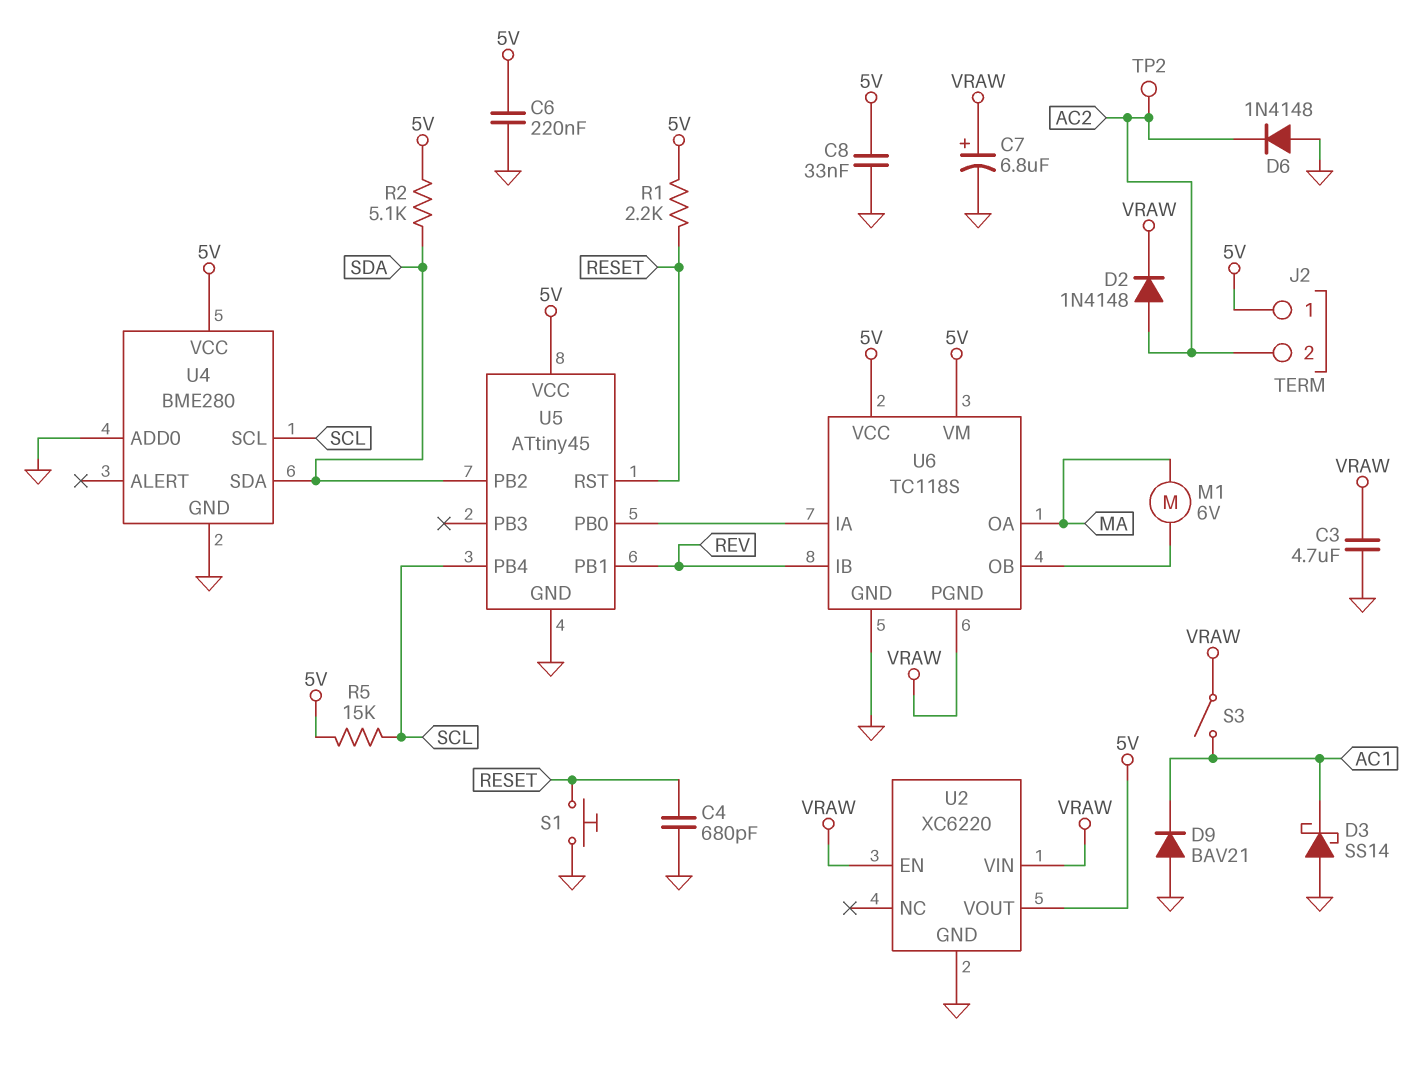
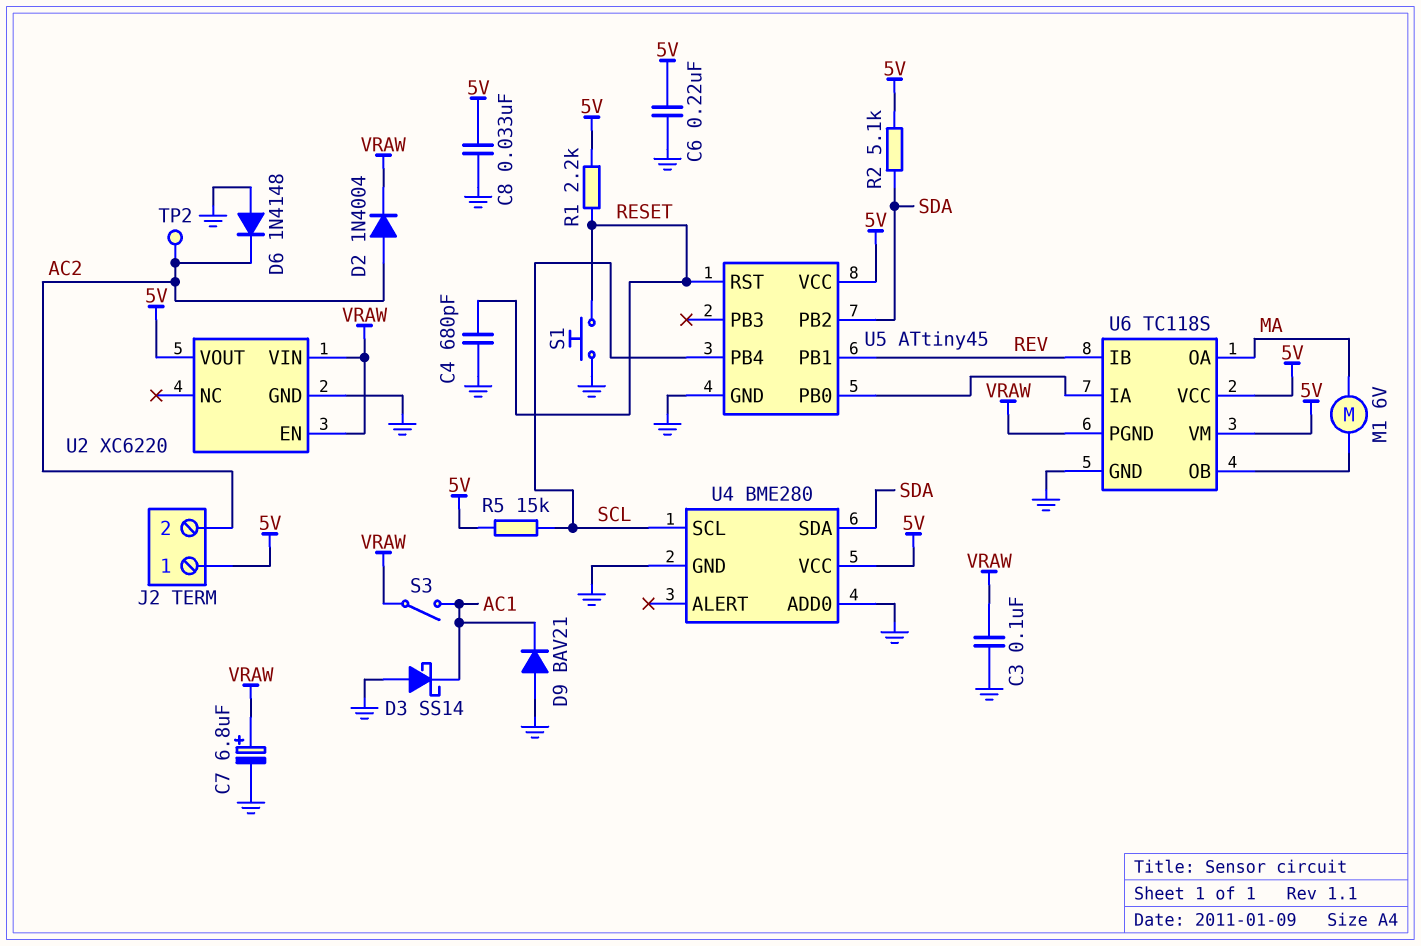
C3: 4.7uF (GND, VRAW) -> 100nF (GND, VRAW)
D2: diode 1N4148 (A AC2, K VRAW) -> diode 1N4004 (A AC2, K VRAW)

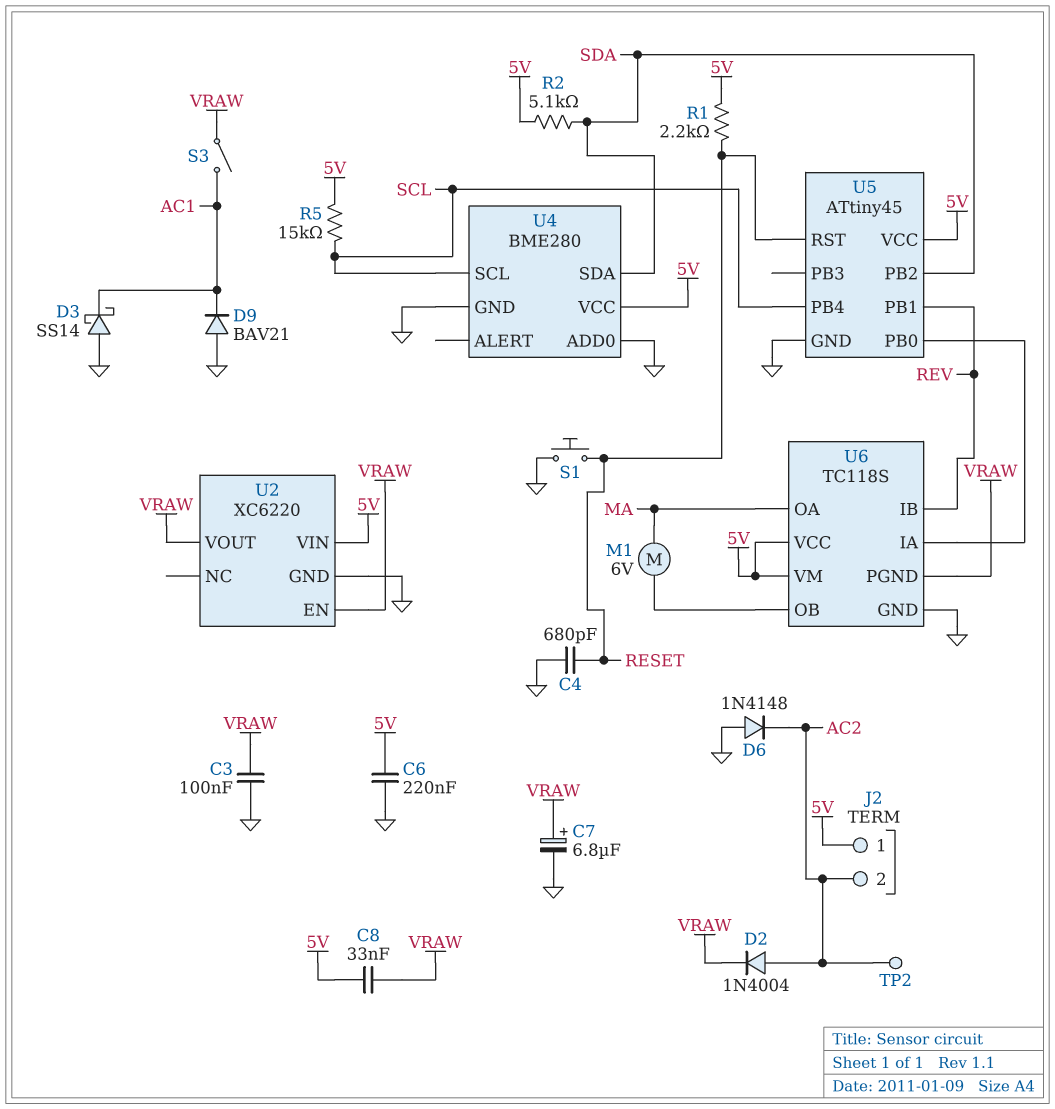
C8: 33nF (5V, GND) -> 33nF (5V, VRAW)
U2 pin VIN: VRAW -> 5V
U2 pin VOUT: 5V -> VRAW

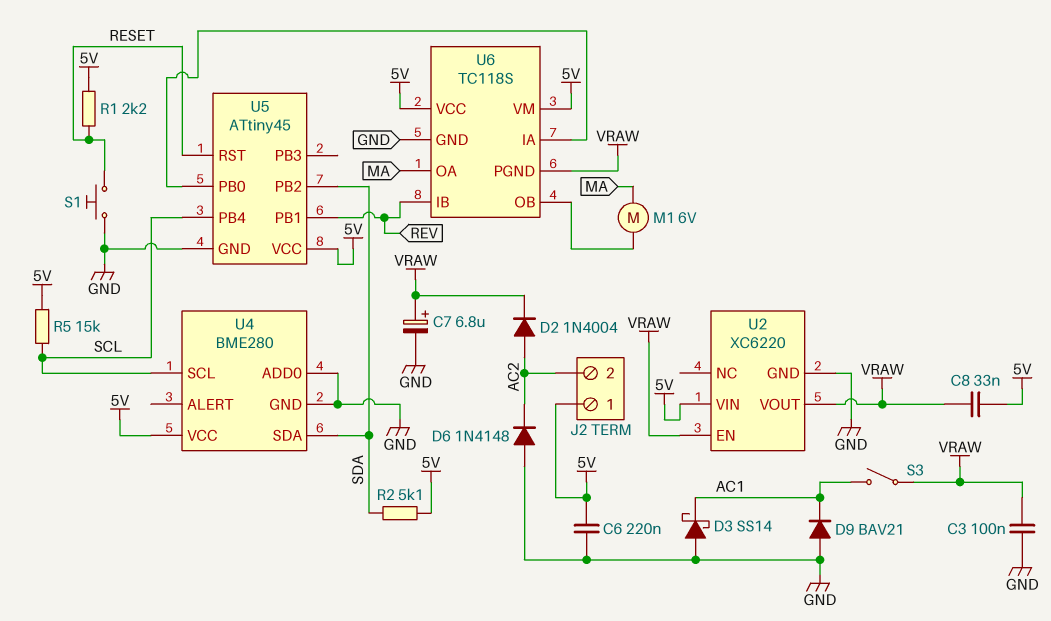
C4: 680pF (GND, RESET) -> none
TP2: test point (AC2) -> none

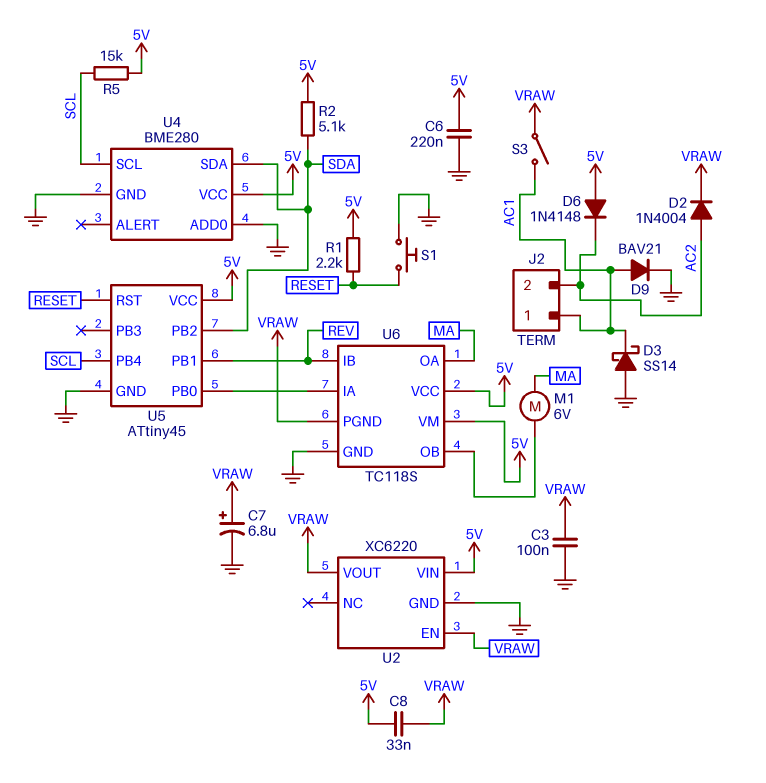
D6: diode 1N4148 (A GND, K AC2) -> diode 1N4148 (A 5V, K AC2)
D9: diode BAV21 (A GND, K AC1) -> diode BAV21 (A AC1, K GND)
J2 pin 1: 5V -> AC1

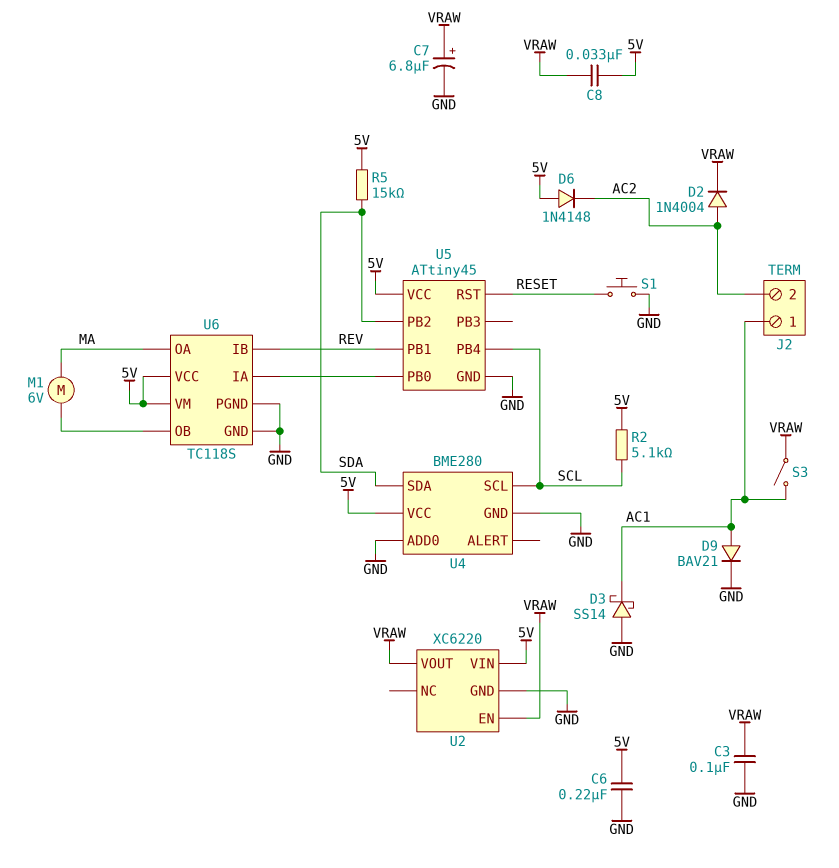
R1: 2.2k (5V, RESET) -> none
R2: 5.1k (5V, SDA) -> 5.1k (5V, SCL)
R5: 15k (5V, SCL) -> 15k (5V, SDA)
U6 pin PGND: VRAW -> GND

